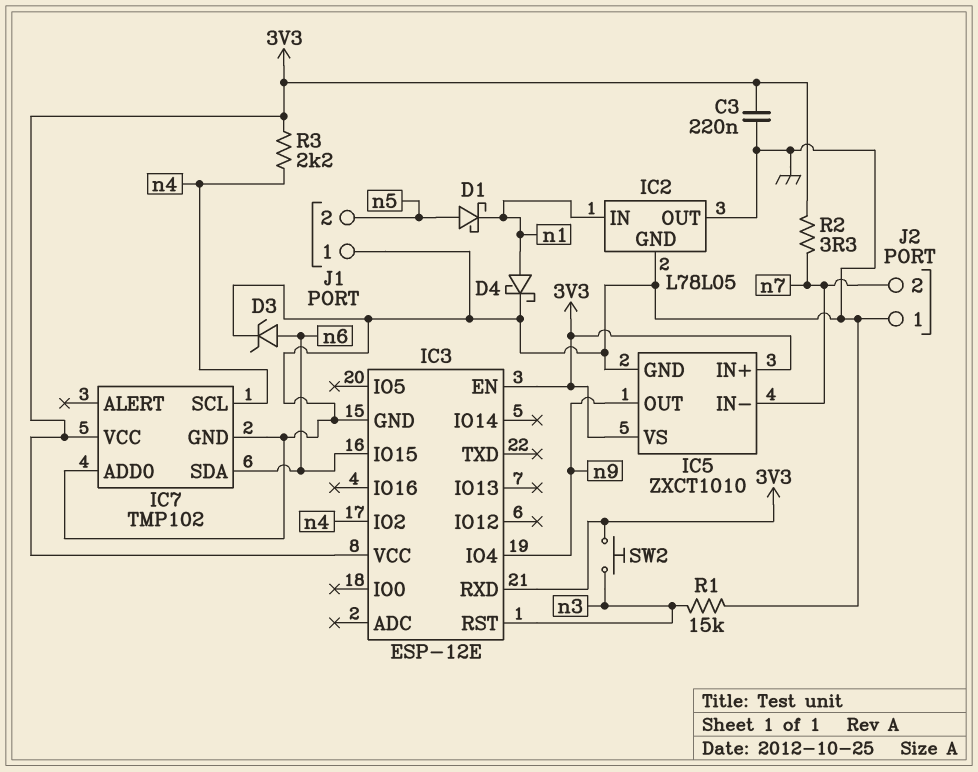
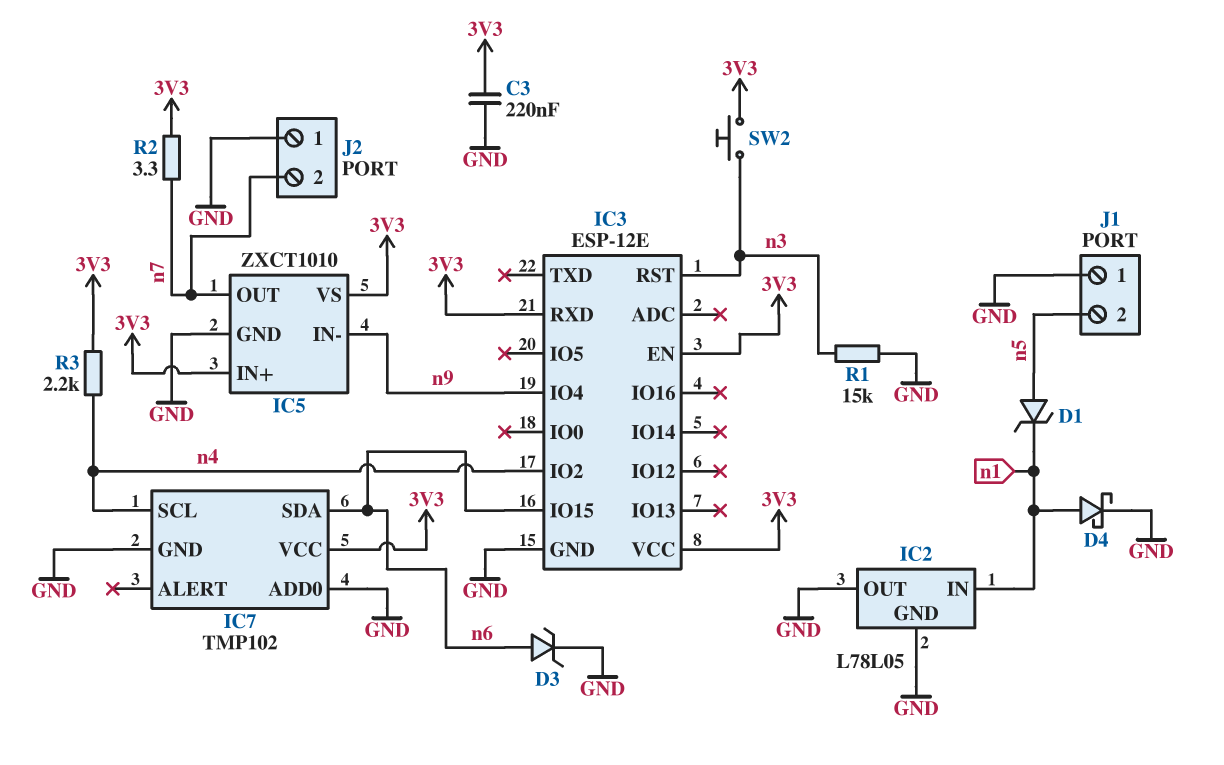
D1: schottky (A n5, K n1) -> zener (A n5, K n1)
IC5 pin IN-: n7 -> n9
IC5 pin OUT: n9 -> n7

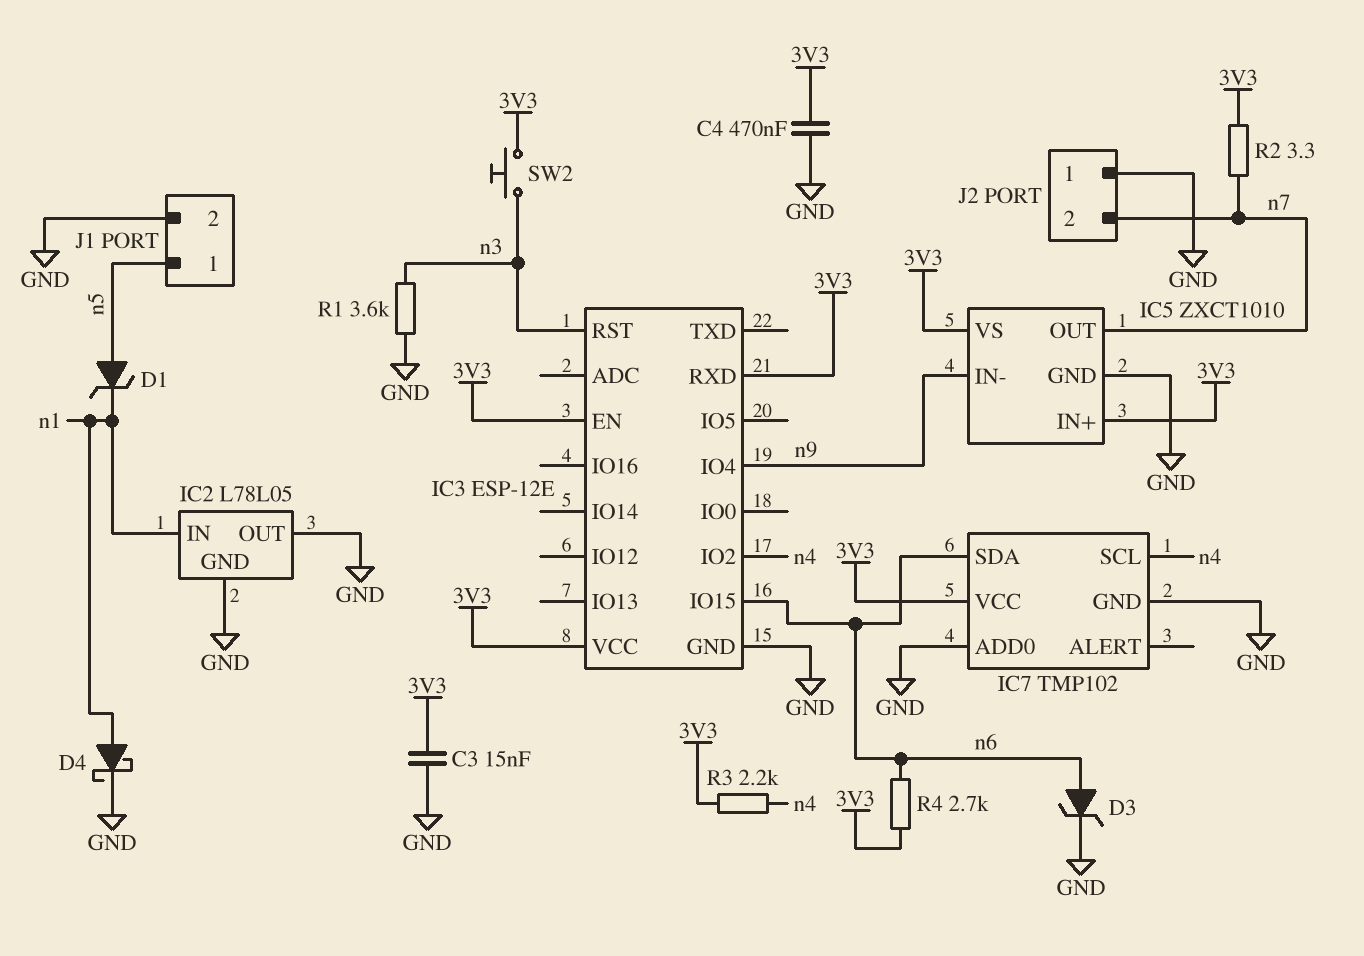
C3: 220nF (3V3, GND) -> 15nF (3V3, GND)
C4: none -> 470nF (3V3, GND)
J1 pin 1: GND -> n5
J1 pin 2: n5 -> GND
R1: 15k (GND, n3) -> 3.6k (GND, n3)
R4: none -> 2.7k (3V3, n6)

